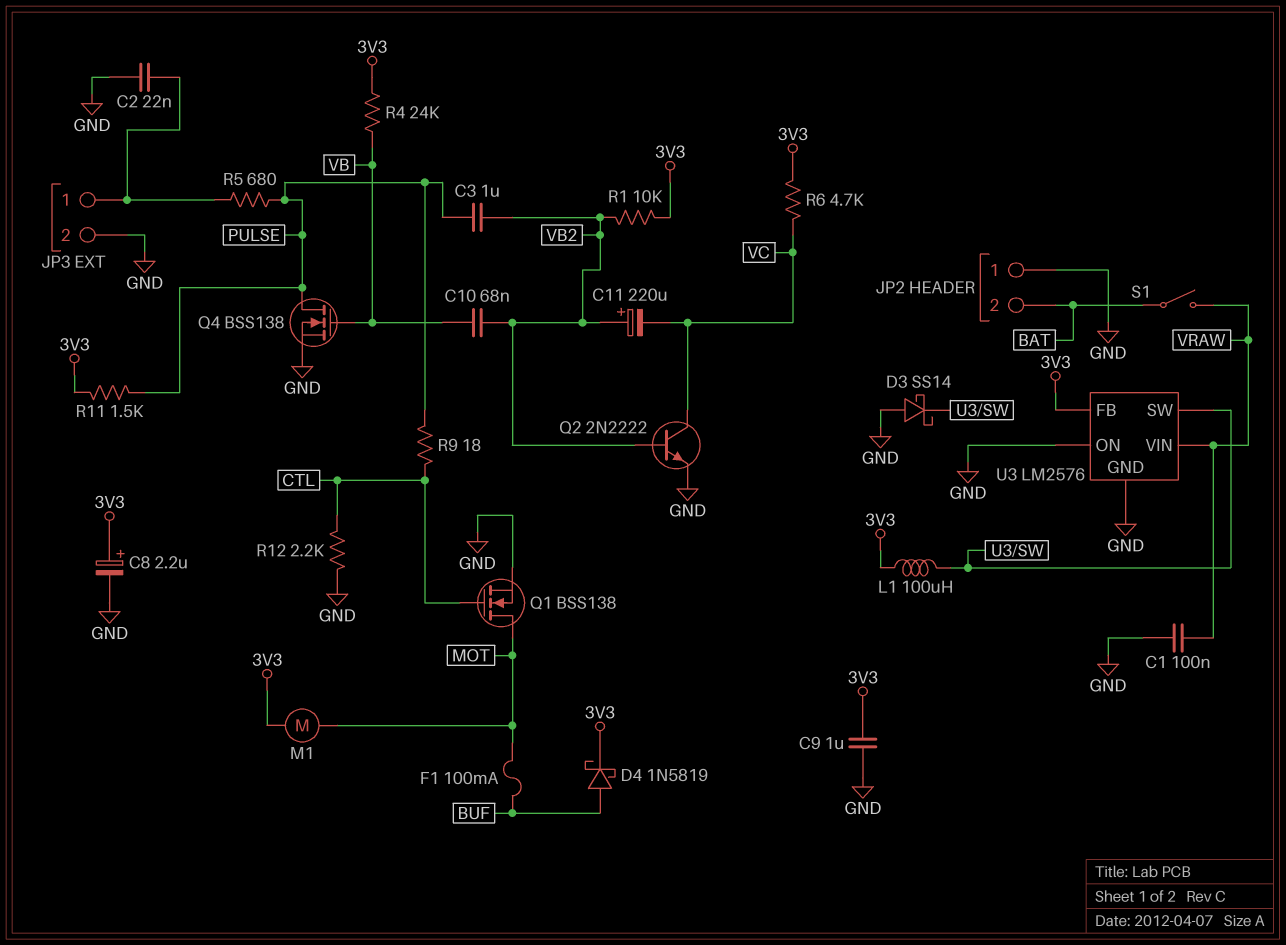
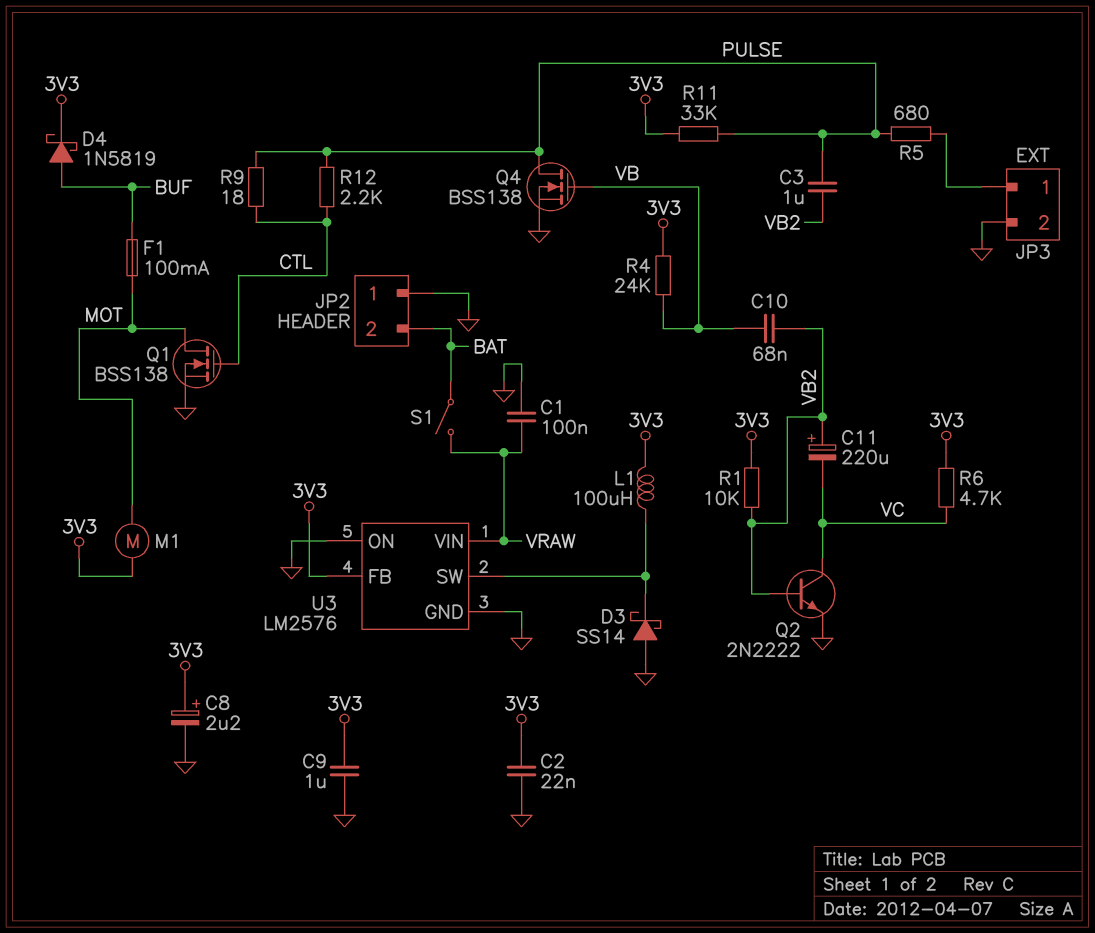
C2: 22nF (GND, JP3/1) -> 22nF (3V3, GND)
R11: 1.5k (3V3, PULSE) -> 33k (3V3, PULSE)
R12: 2.2k (CTL, GND) -> 2.2k (CTL, PULSE)

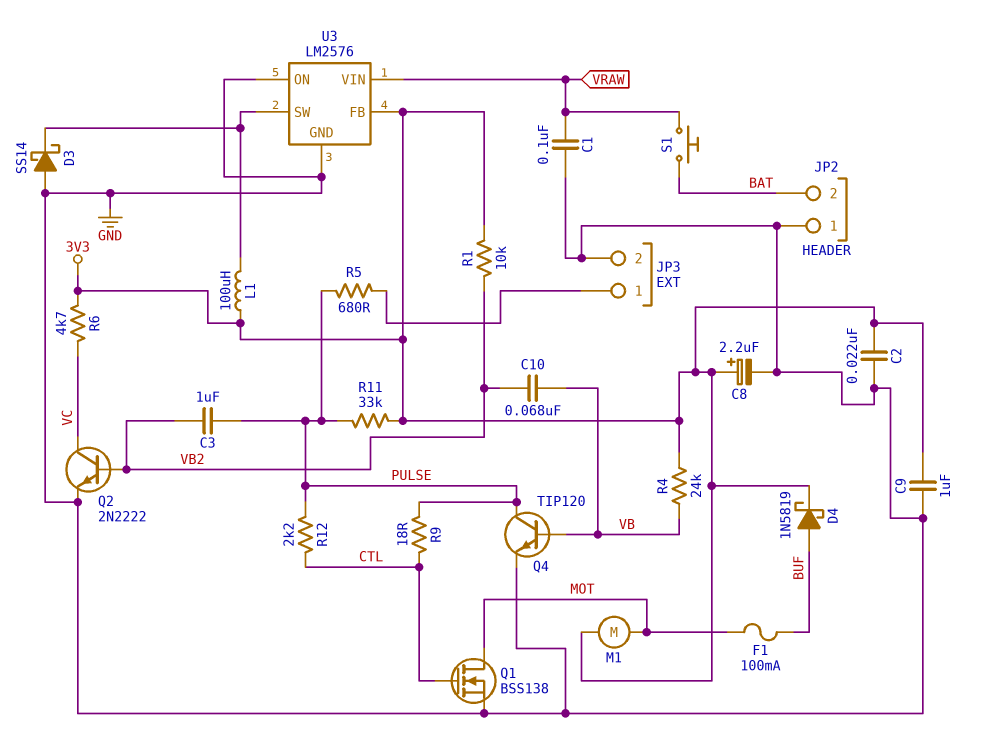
C11: 220uF (plus VB2, minus VC) -> none
Q4: NMOS BSS138 (G VB, D PULSE, S GND) -> NPN TIP120 (B VB, C PULSE, E GND)
S1: switch (BAT, VRAW) -> button (BAT, VRAW)

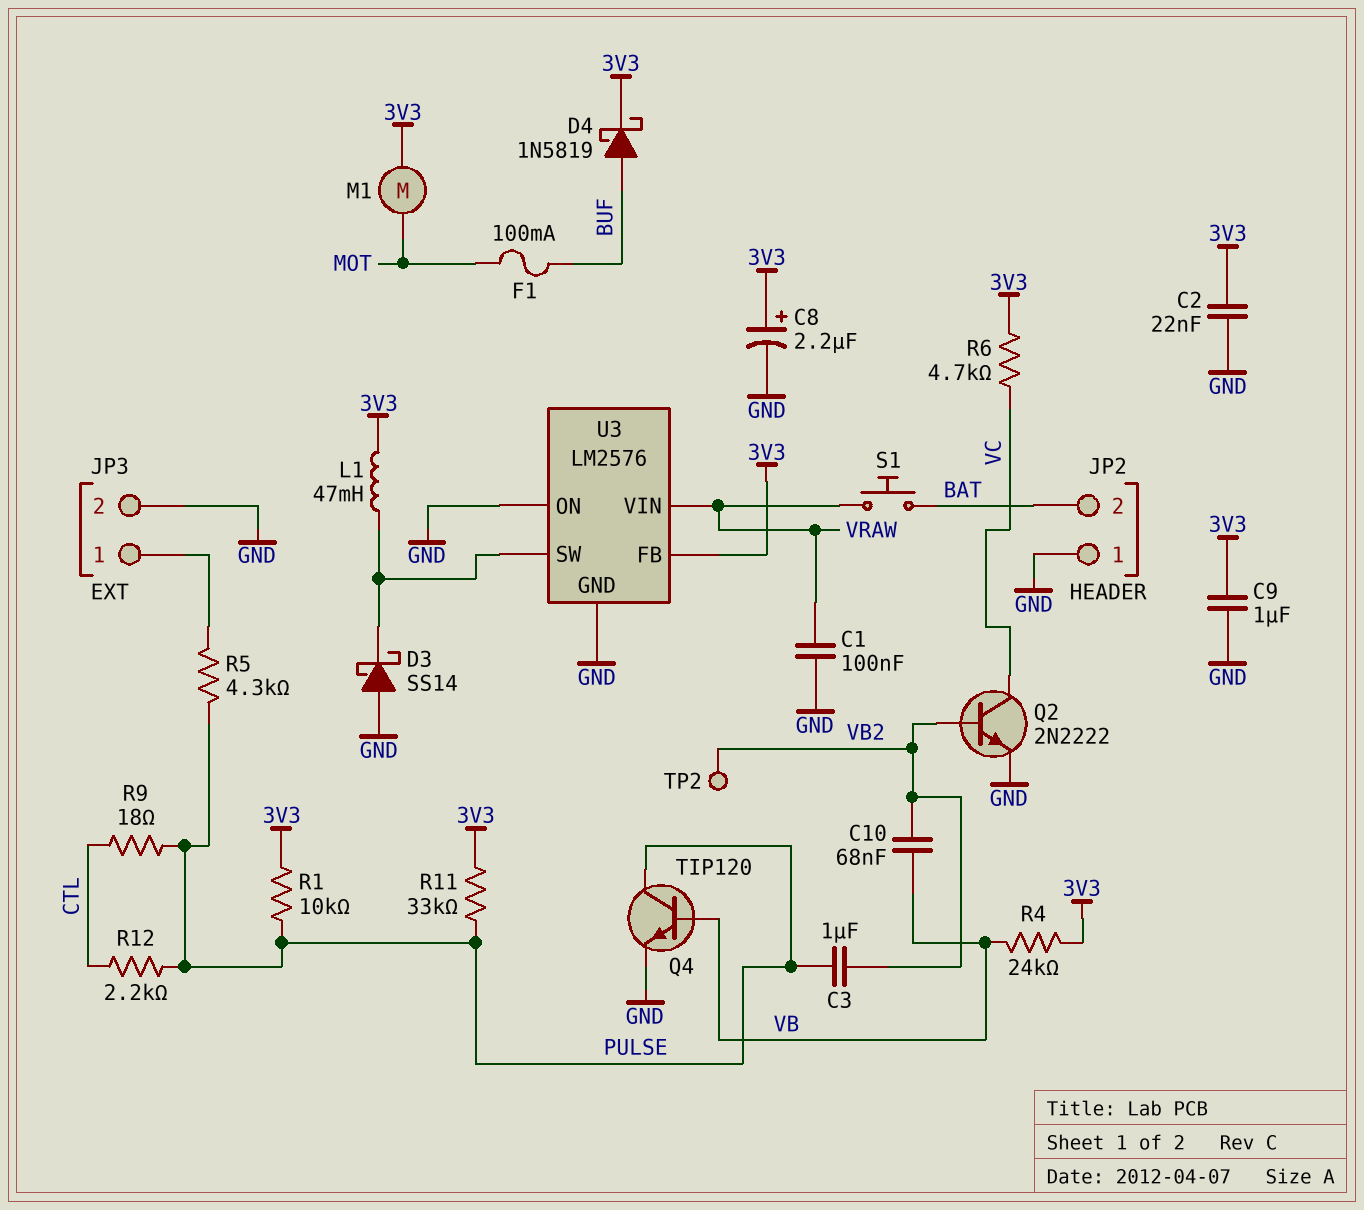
L1: 100uH (3V3, U3/SW) -> 47mH (3V3, U3/SW)
Q1: NMOS BSS138 (G CTL, D MOT, S GND) -> none
R1: 10k (3V3, VB2) -> 10k (3V3, PULSE)
R5: 680 (JP3/1, PULSE) -> 4.3k (JP3/1, PULSE)
TP2: none -> test point (VB2)

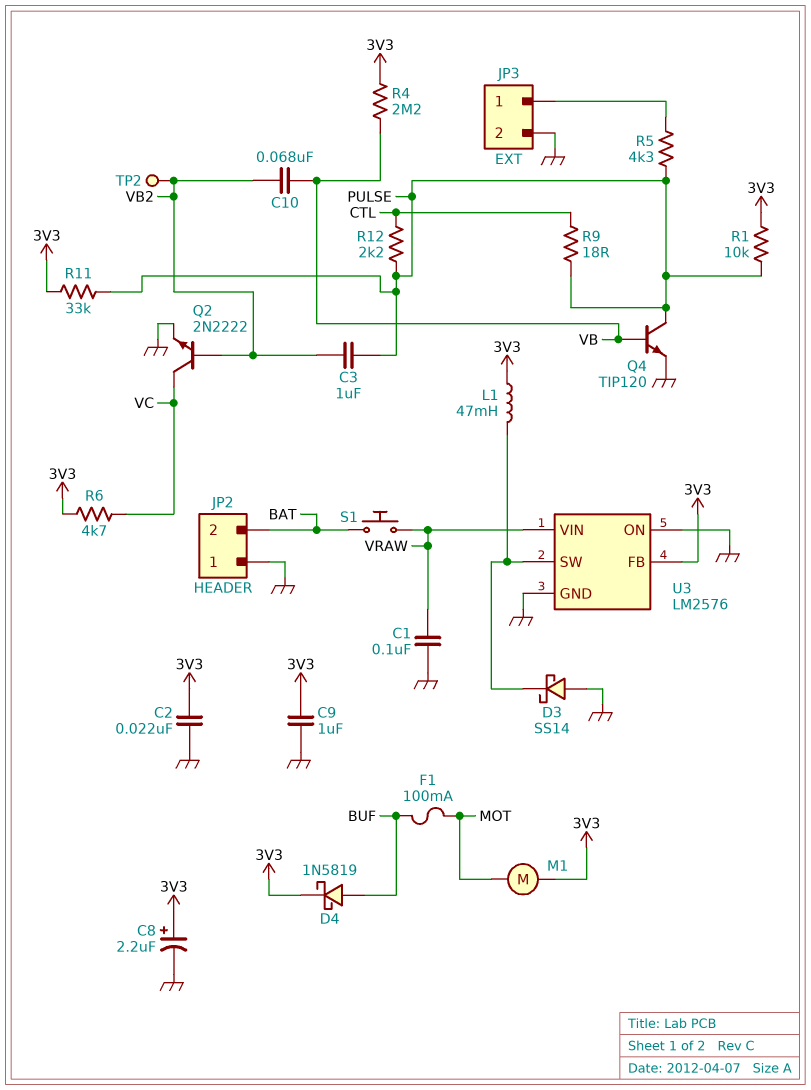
R4: 24k (3V3, VB) -> 2.2M (3V3, VB)

